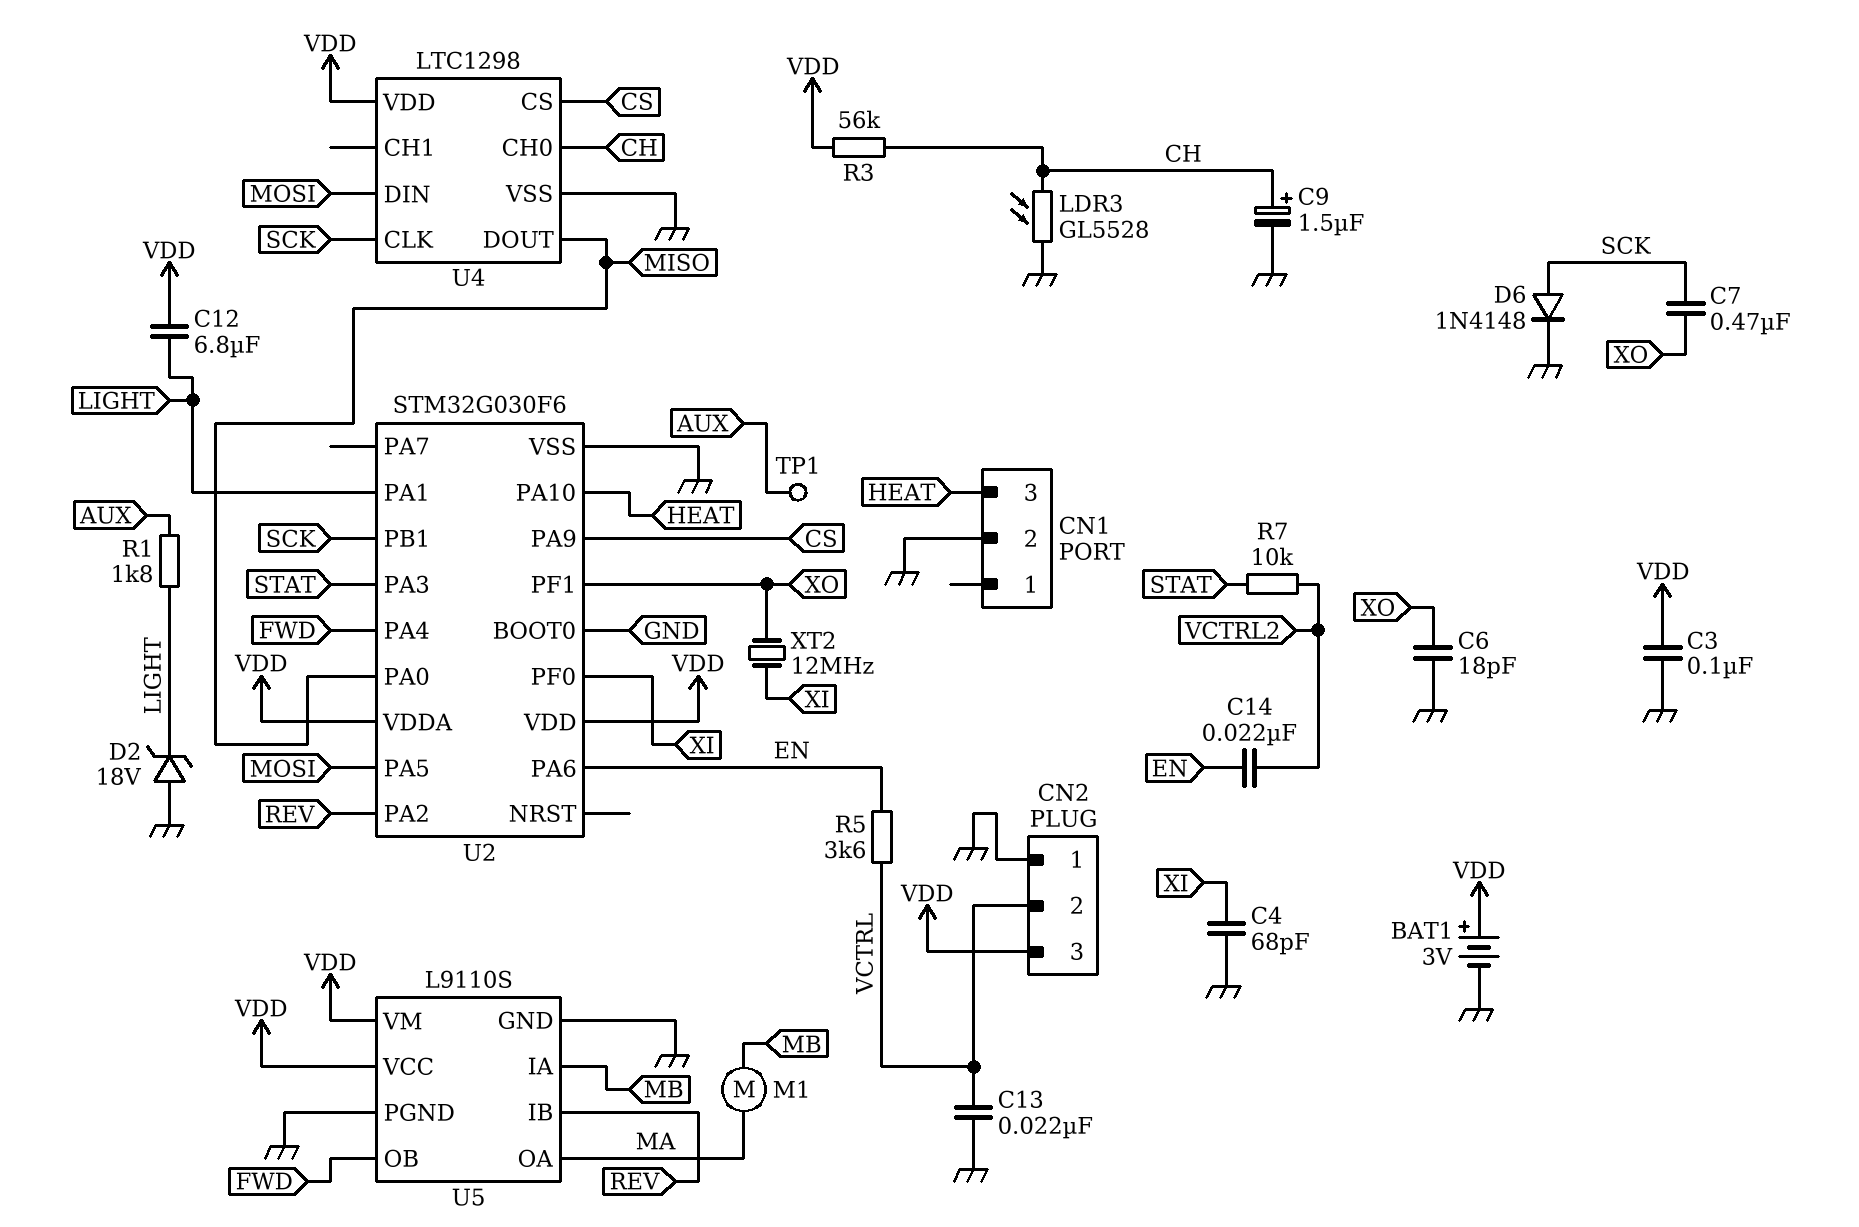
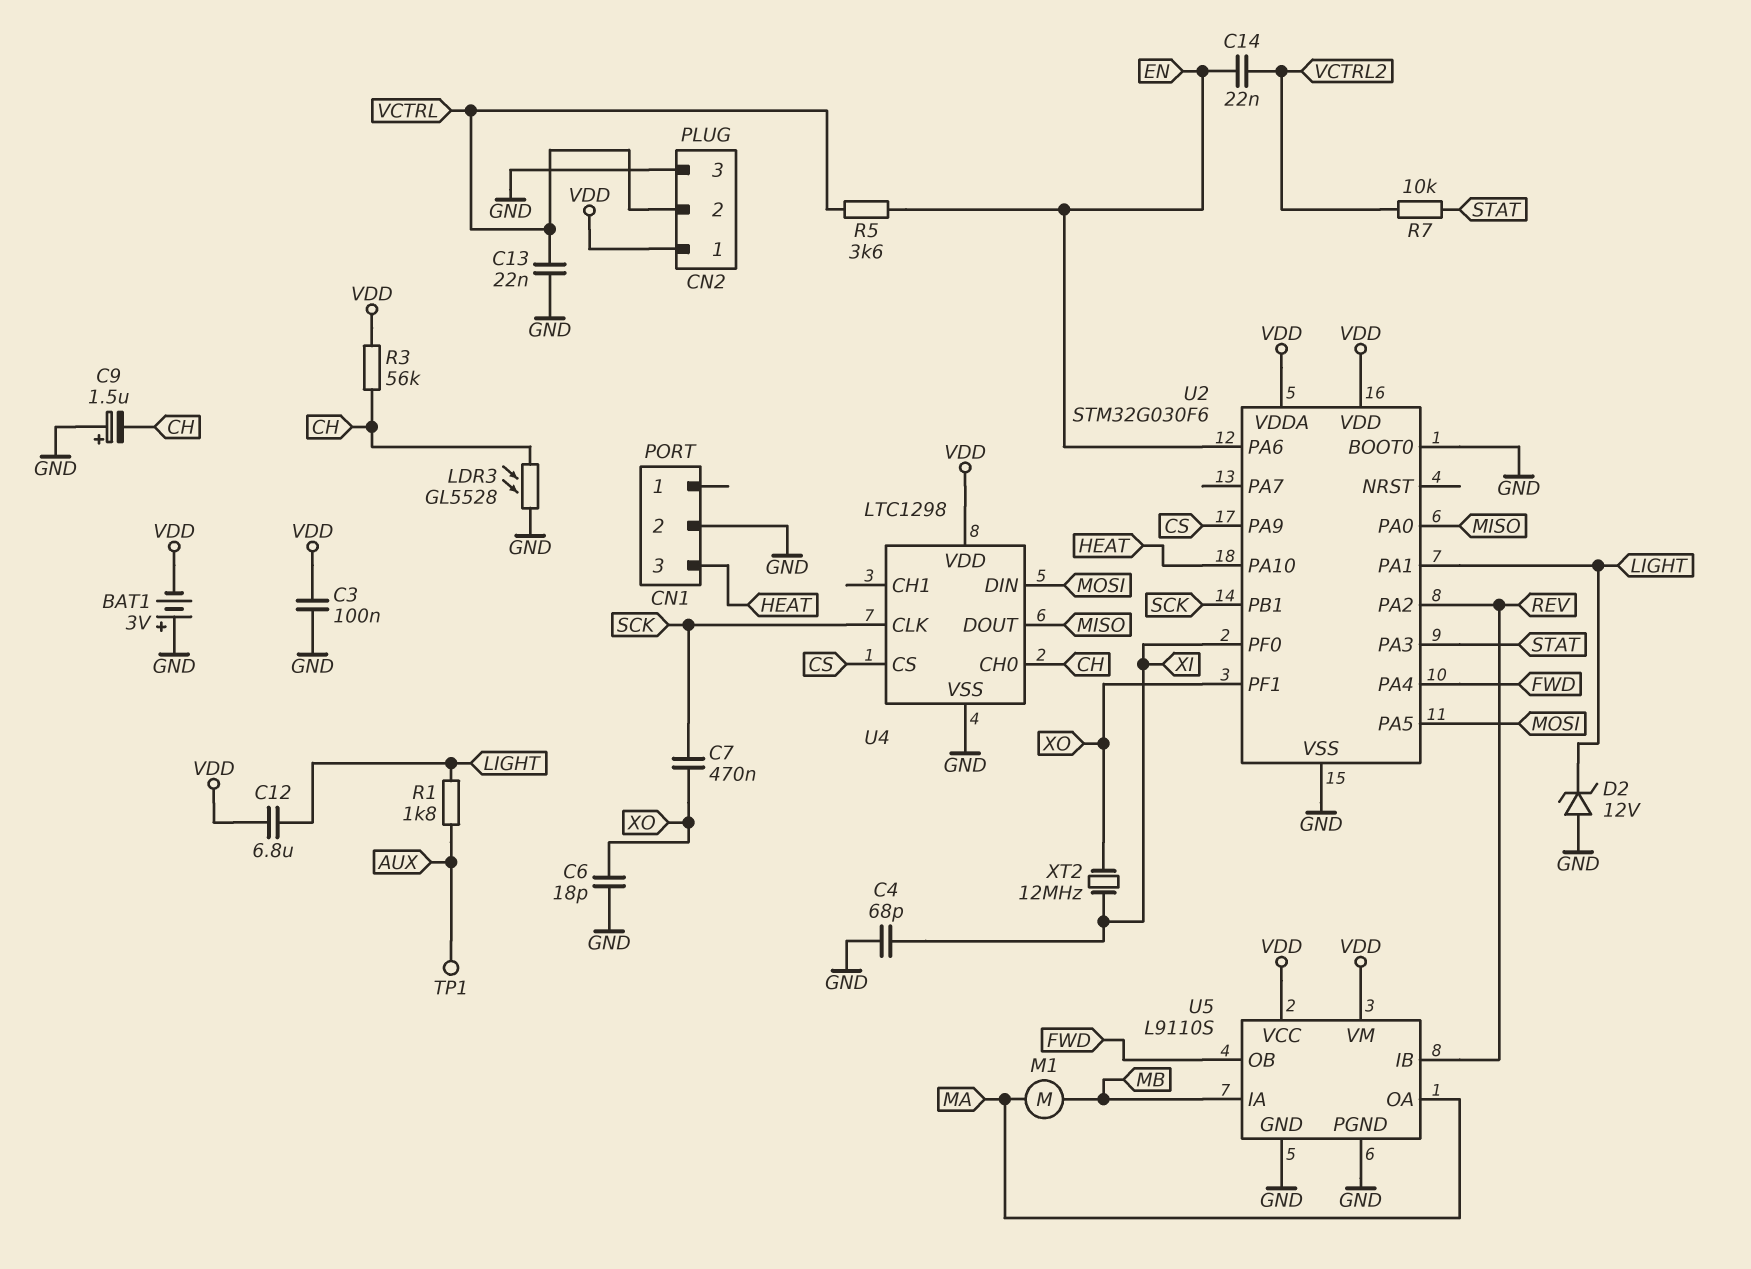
BAT1: 3V (plus VDD, minus GND) -> 3V (plus GND, minus VDD)
C9: 1.5uF (plus CH, minus GND) -> 1.5uF (plus GND, minus CH)
CN2 pin 1: GND -> VDD
CN2 pin 3: VDD -> GND
D2: zener 18V (A GND, K LIGHT) -> zener 12V (A GND, K LIGHT)
D6: diode 1N4148 (A SCK, K GND) -> none

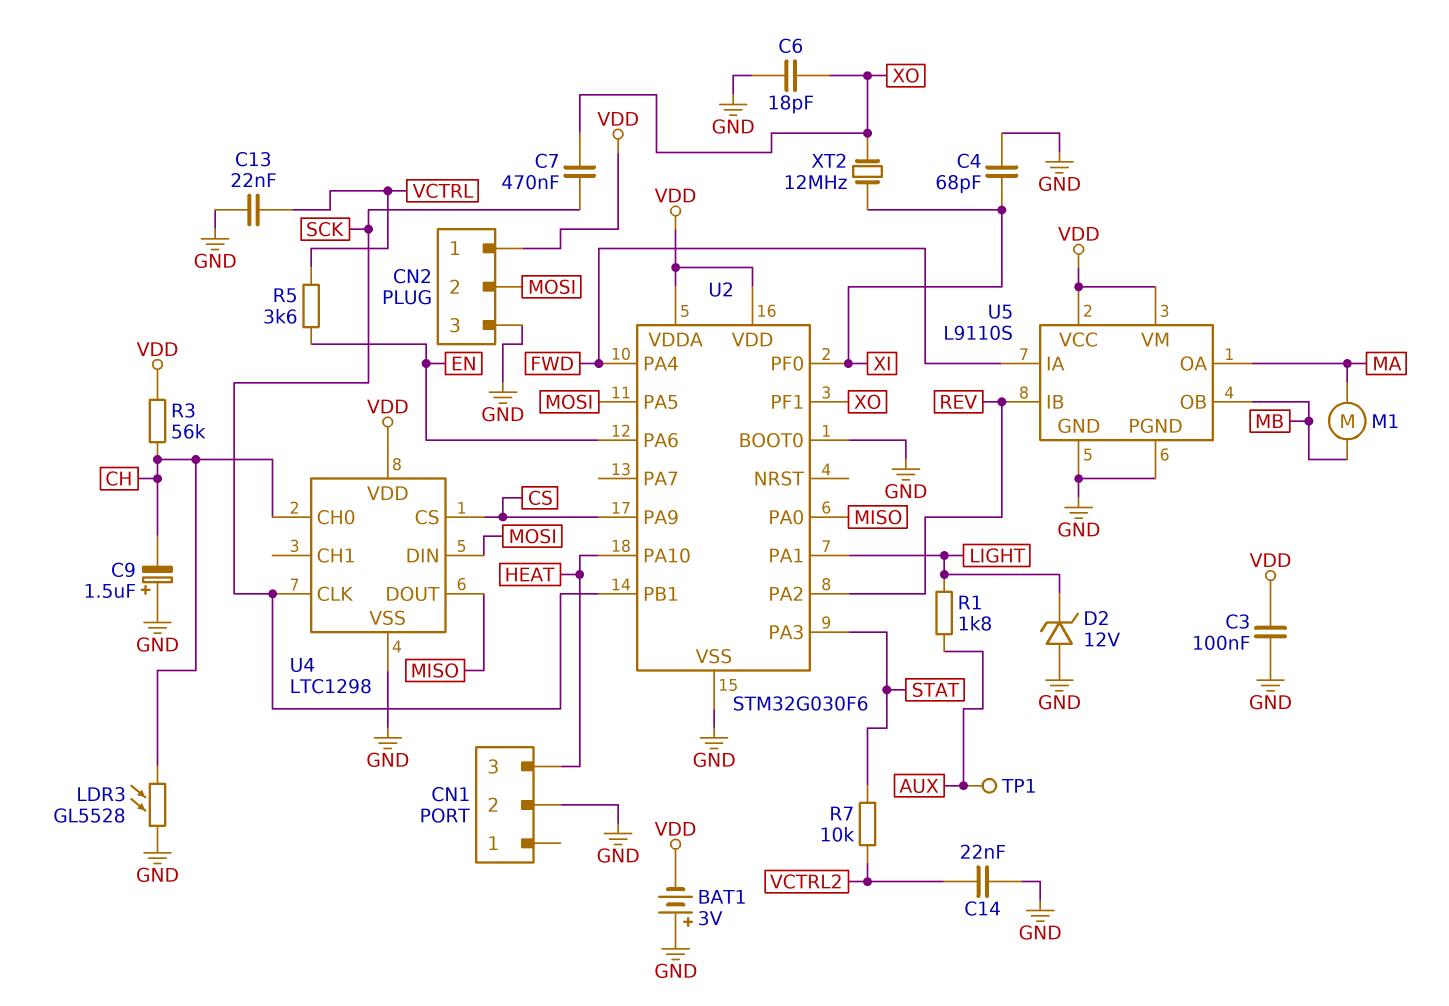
C12: 6.8uF (LIGHT, VDD) -> none
C14: 22nF (EN, VCTRL2) -> 22nF (GND, VCTRL2)
CN2 pin 2: VCTRL -> MOSI
U5 pin IA: MB -> FWD
U5 pin OB: FWD -> MB

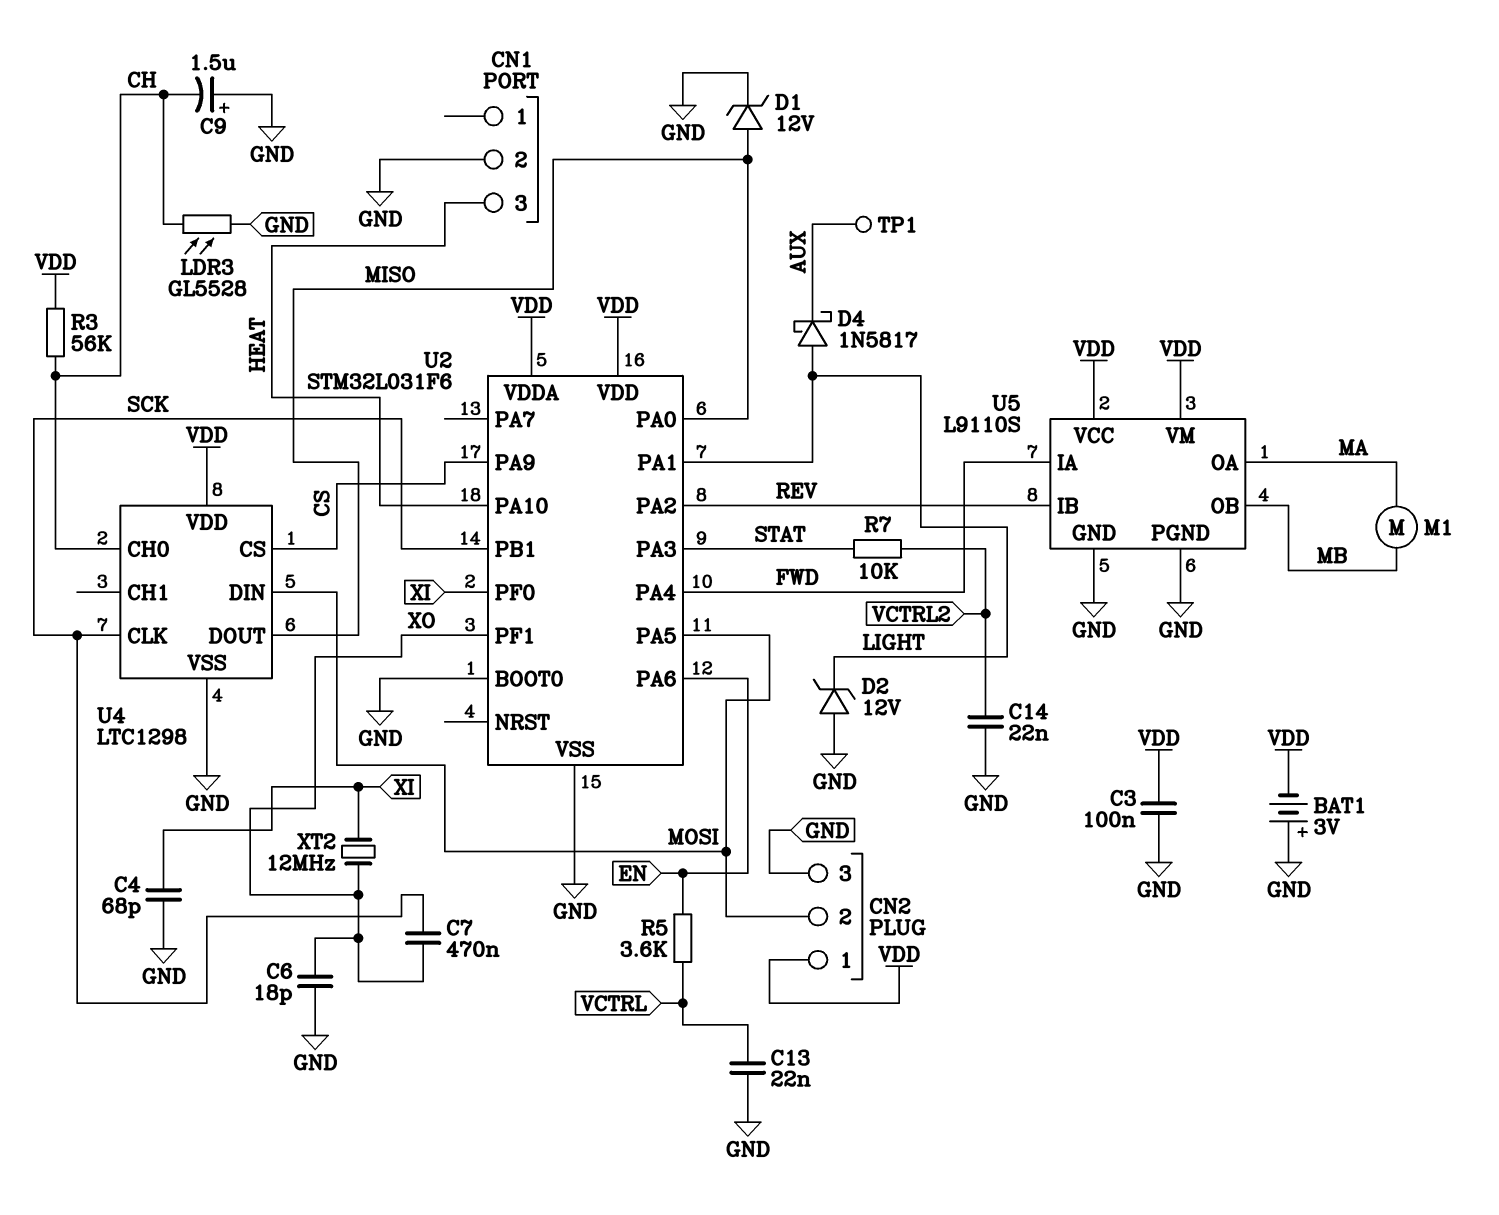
D1: none -> zener 12V (A MISO, K GND)
D4: none -> schottky 1N5817 (A LIGHT, K AUX)
R1: 1.8k (AUX, LIGHT) -> none
U2: STM32G030F6 -> STM32L031F6

